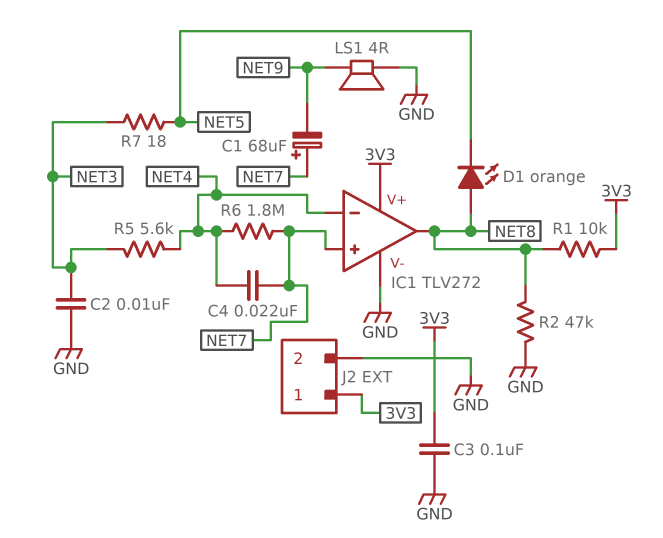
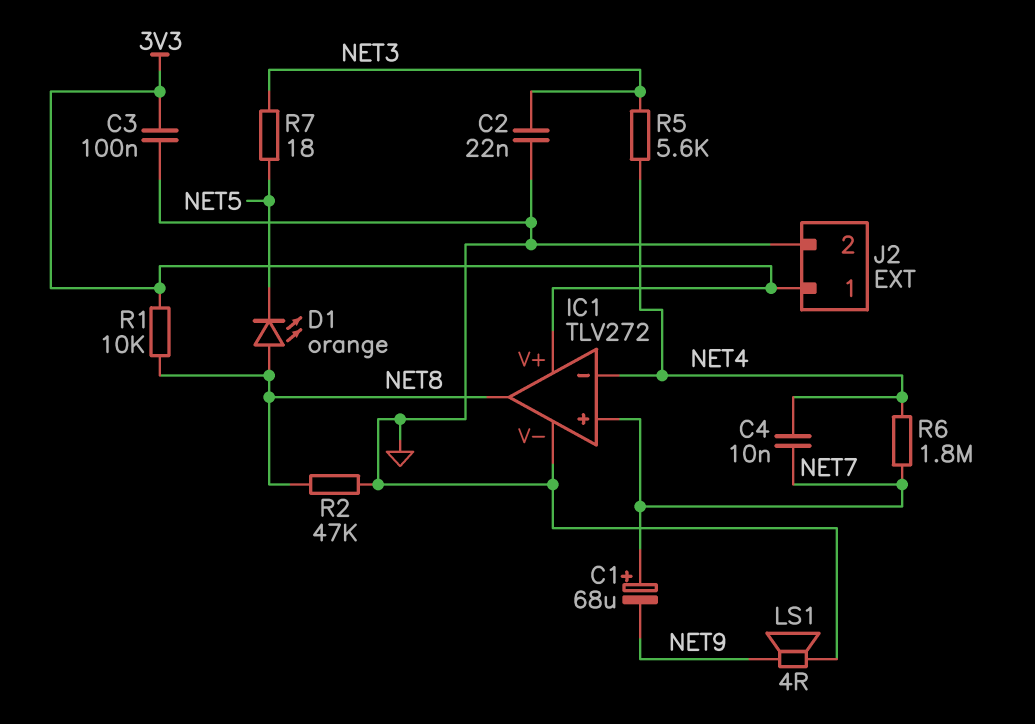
C2: 10nF (GND, NET3) -> 22nF (GND, NET3)
C4: 22nF (NET4, NET7) -> 10nF (NET4, NET7)

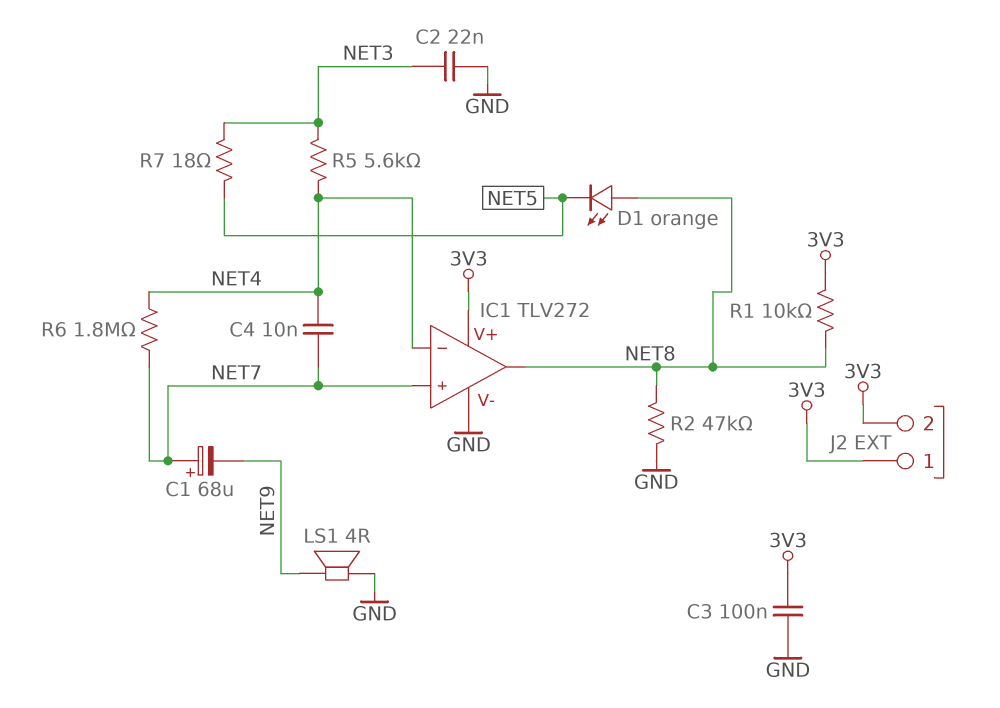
J2 pin 2: GND -> 3V3

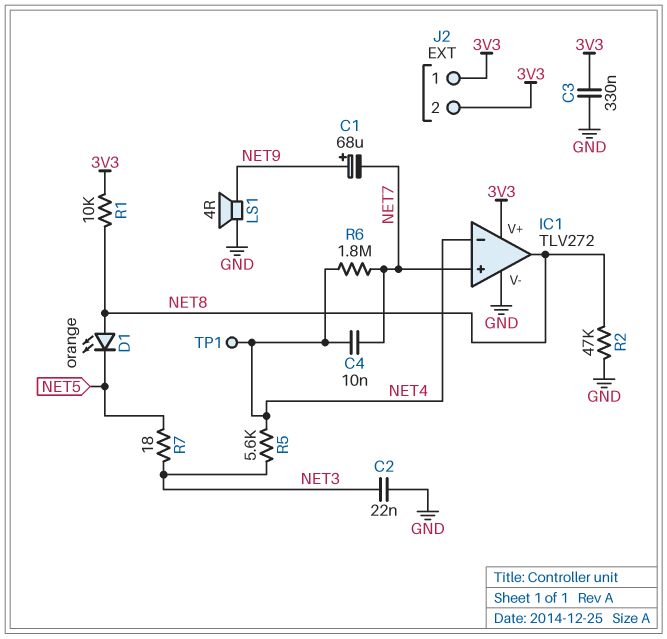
C1: 68uF (plus NET7, minus NET9) -> 68uF (plus NET9, minus NET7)
C3: 100nF (3V3, GND) -> 330nF (3V3, GND)
TP1: none -> test point (NET4)

